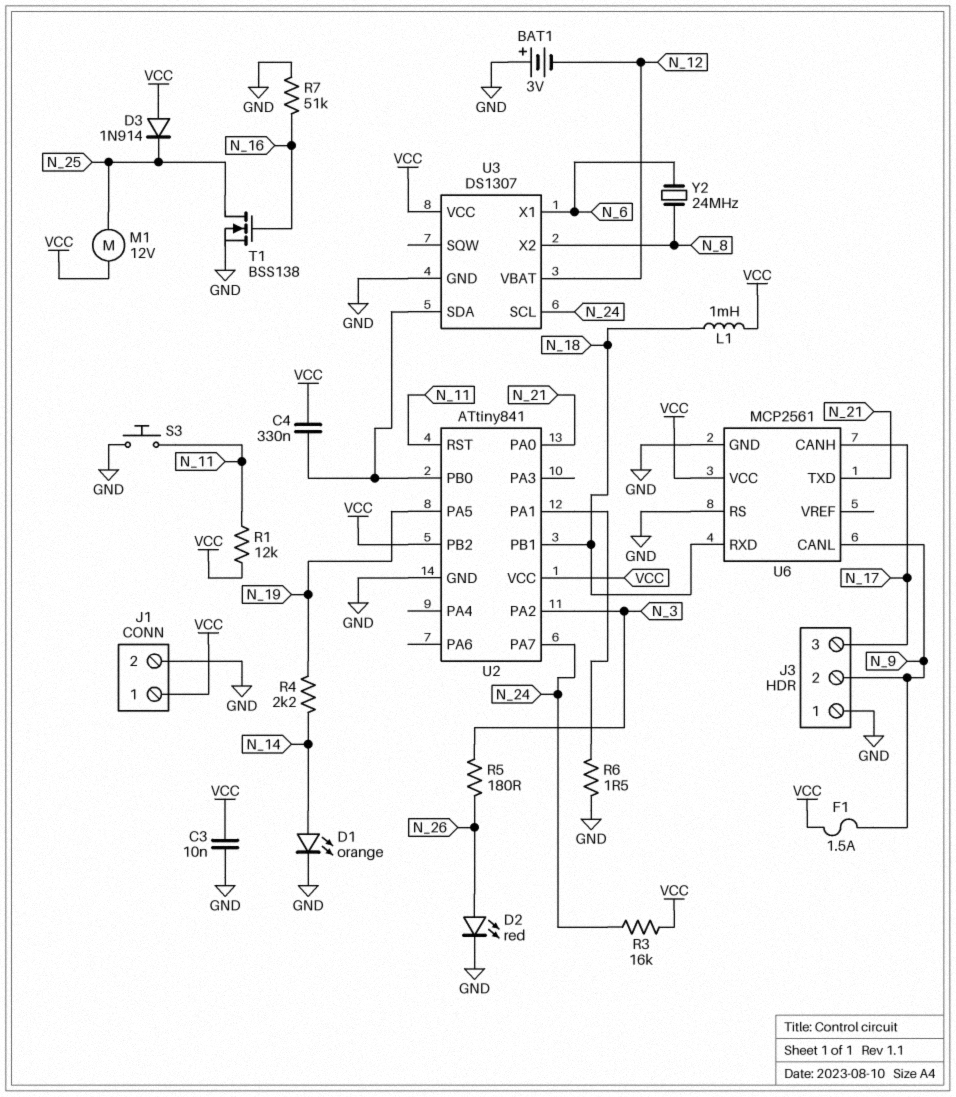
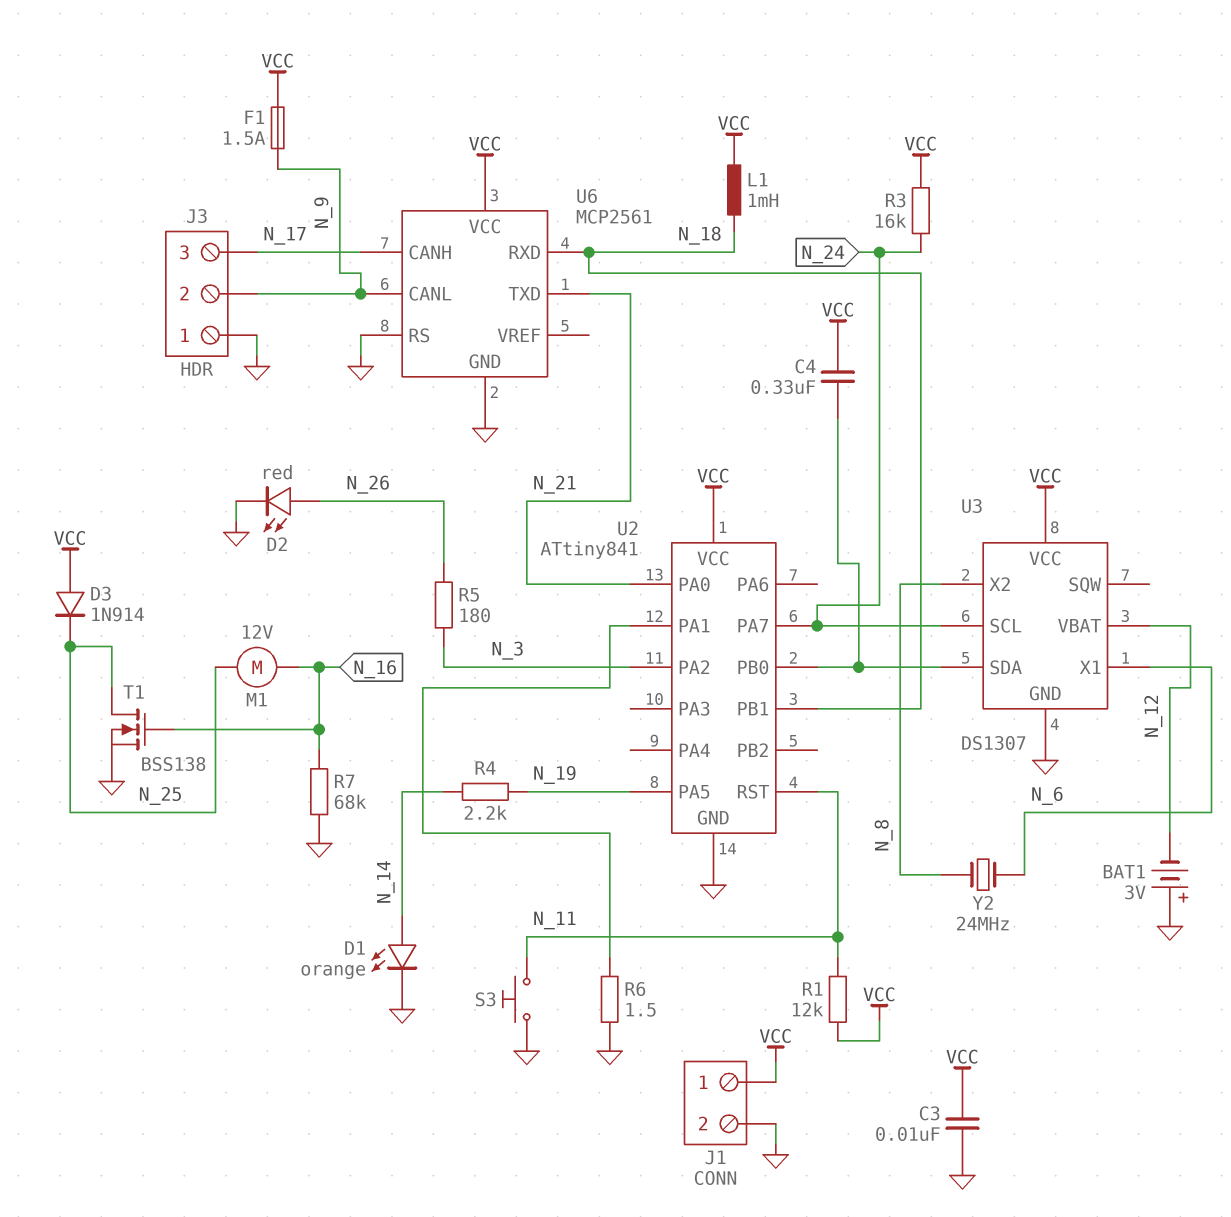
M1: motor 12V (N_25, VCC) -> motor 12V (N_16, N_25)
R7: 51k (GND, N_16) -> 68k (GND, N_16)
U2 pin PB2: VCC -> none

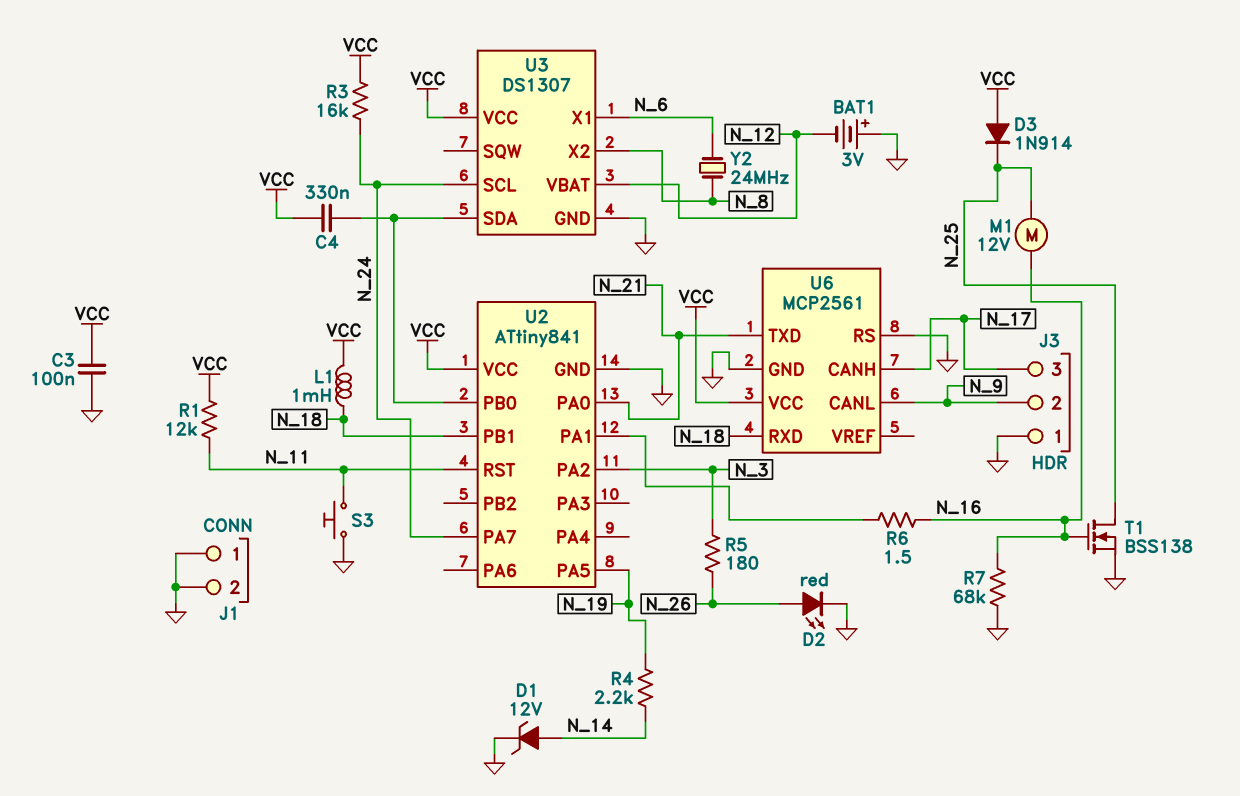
C3: 10nF (GND, VCC) -> 100nF (GND, VCC)
D1: LED orange (A N_14, K GND) -> zener 12V (A N_14, K GND)
F1: 1.5A (N_9, VCC) -> none
J1 pin 1: VCC -> GND
R6: 1.5 (GND, U2/PA1) -> 1.5 (N_16, U2/PA1)

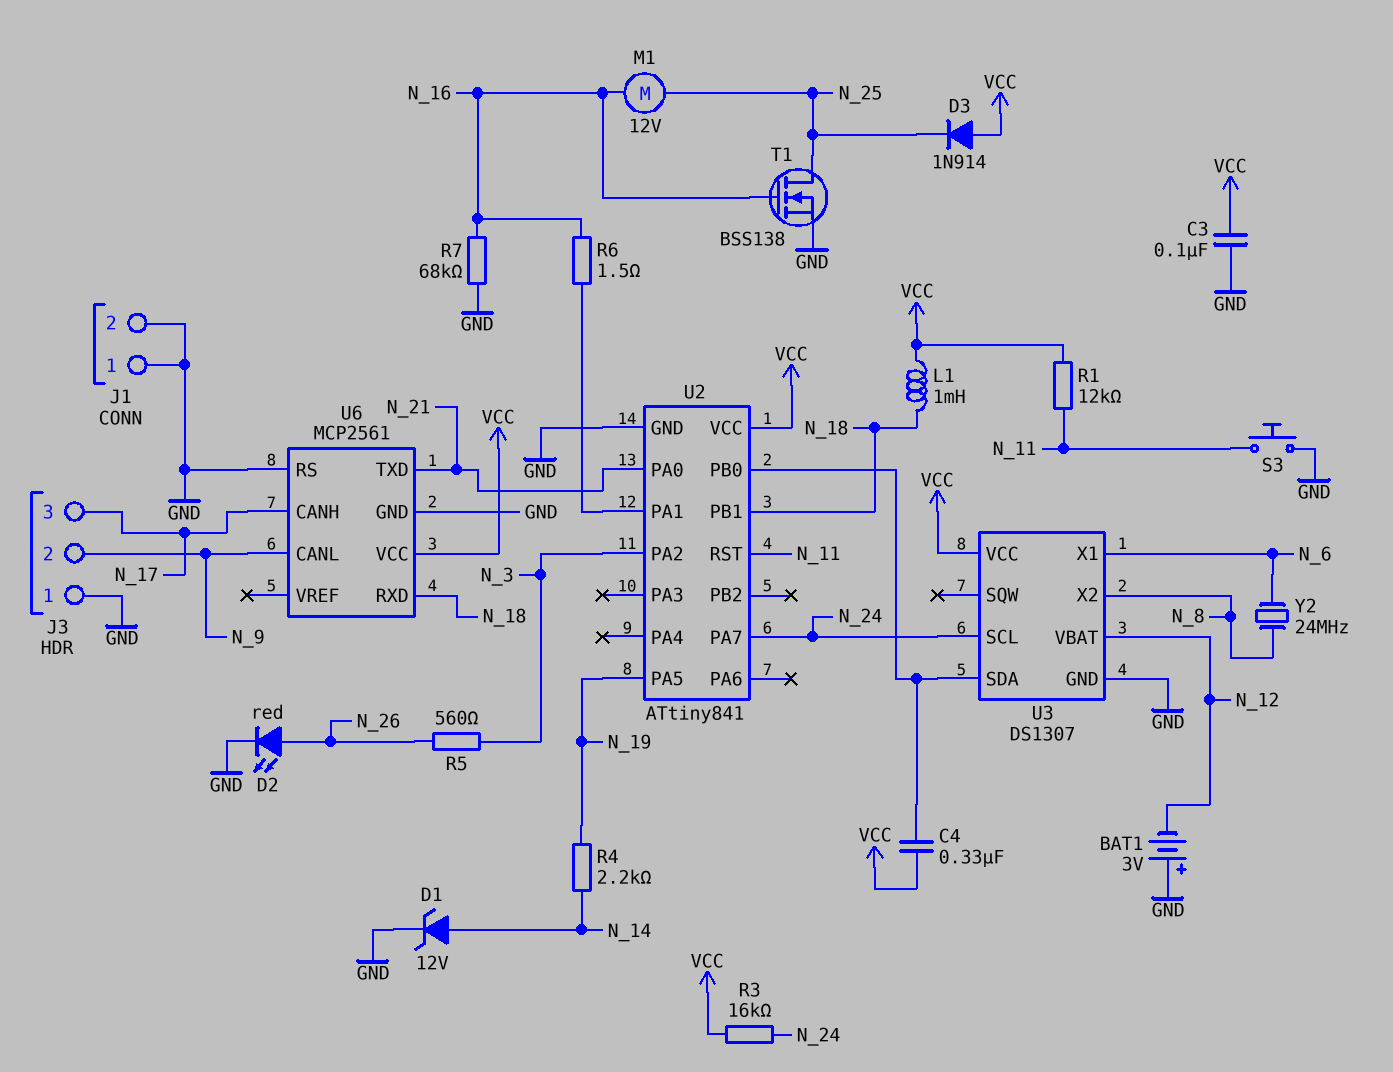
R5: 180 (N_3, N_26) -> 560 (N_3, N_26)

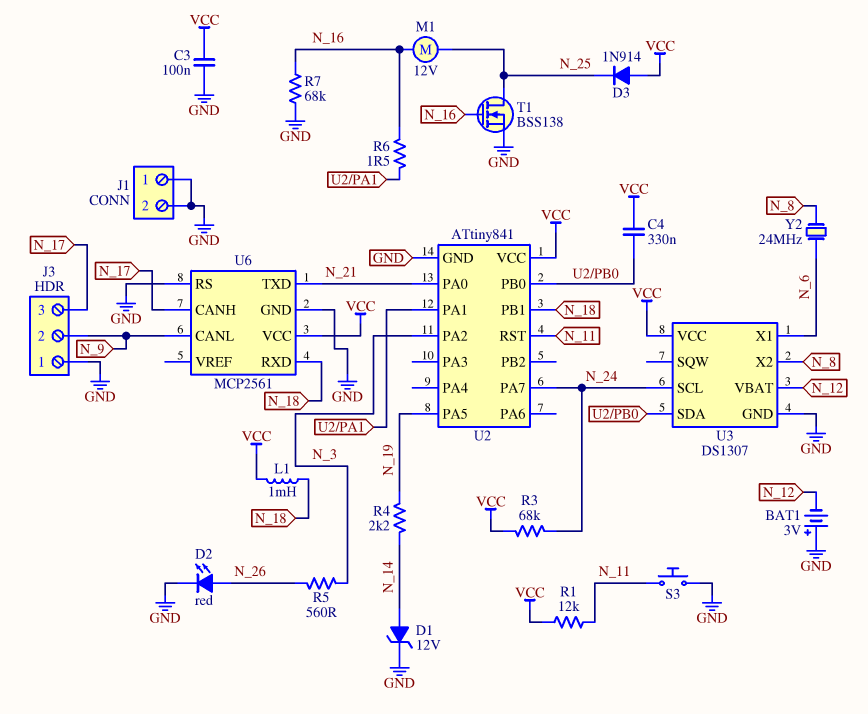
R3: 16k (N_24, VCC) -> 68k (N_24, VCC)

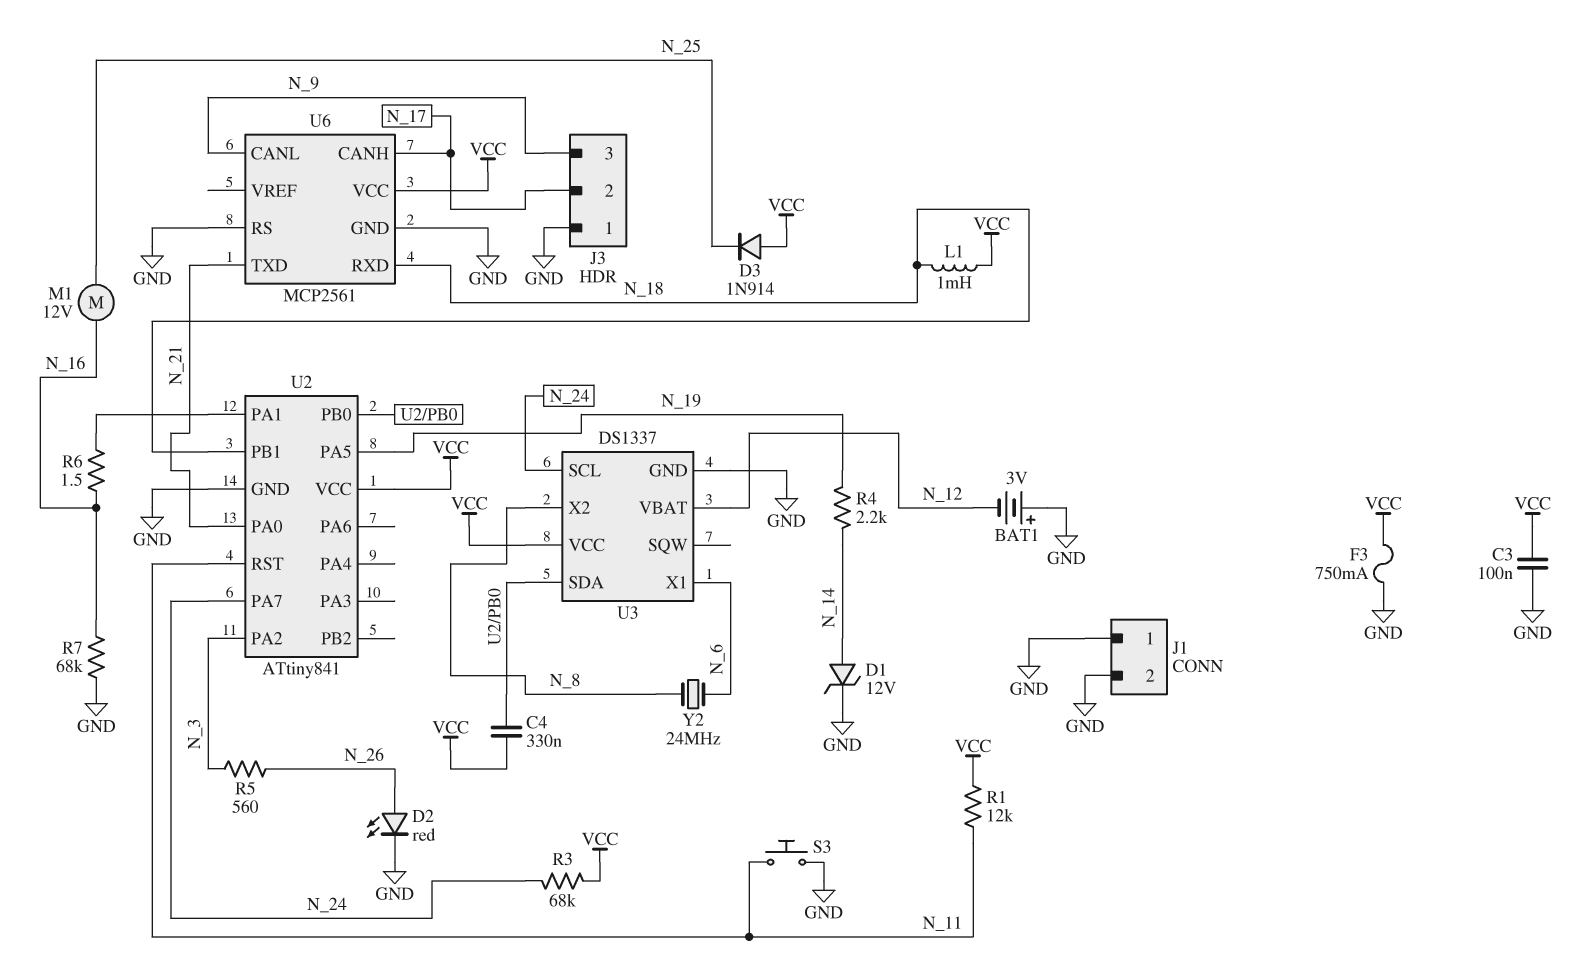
F3: none -> 750mA (GND, VCC)
J3 pin 2: N_9 -> N_17
J3 pin 3: N_17 -> N_9
T1: NMOS BSS138 (G N_16, D N_25, S GND) -> none
U3: DS1307 -> DS1337

